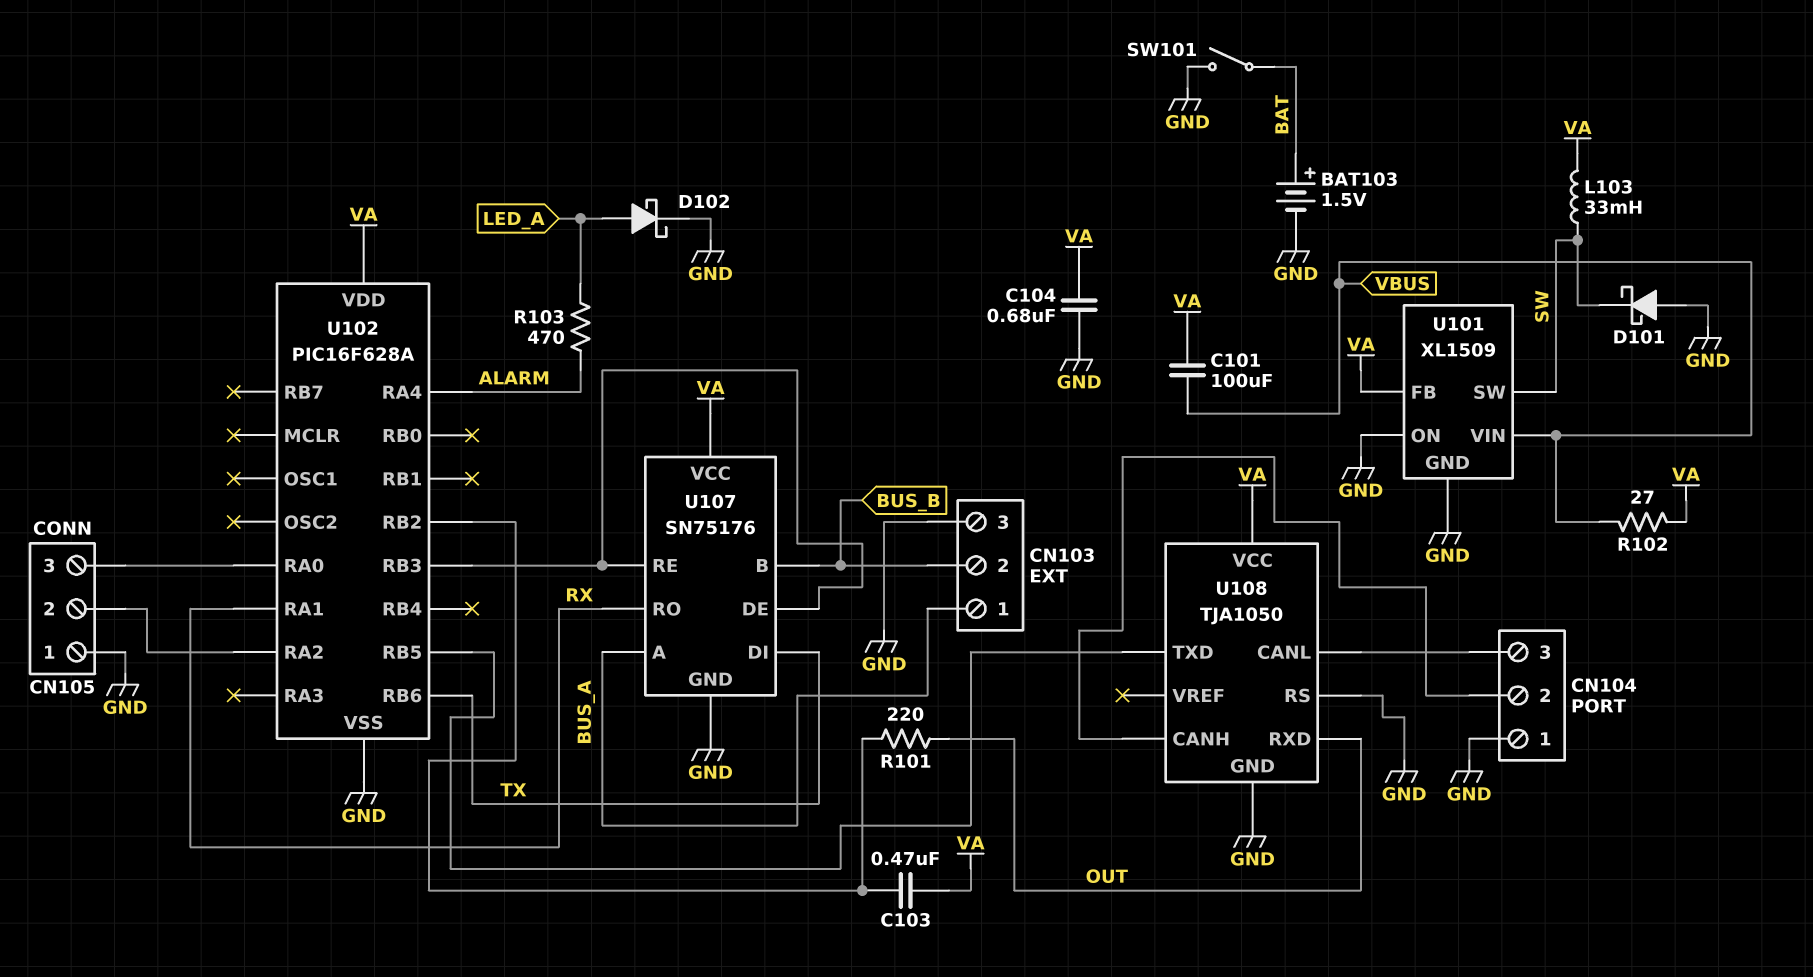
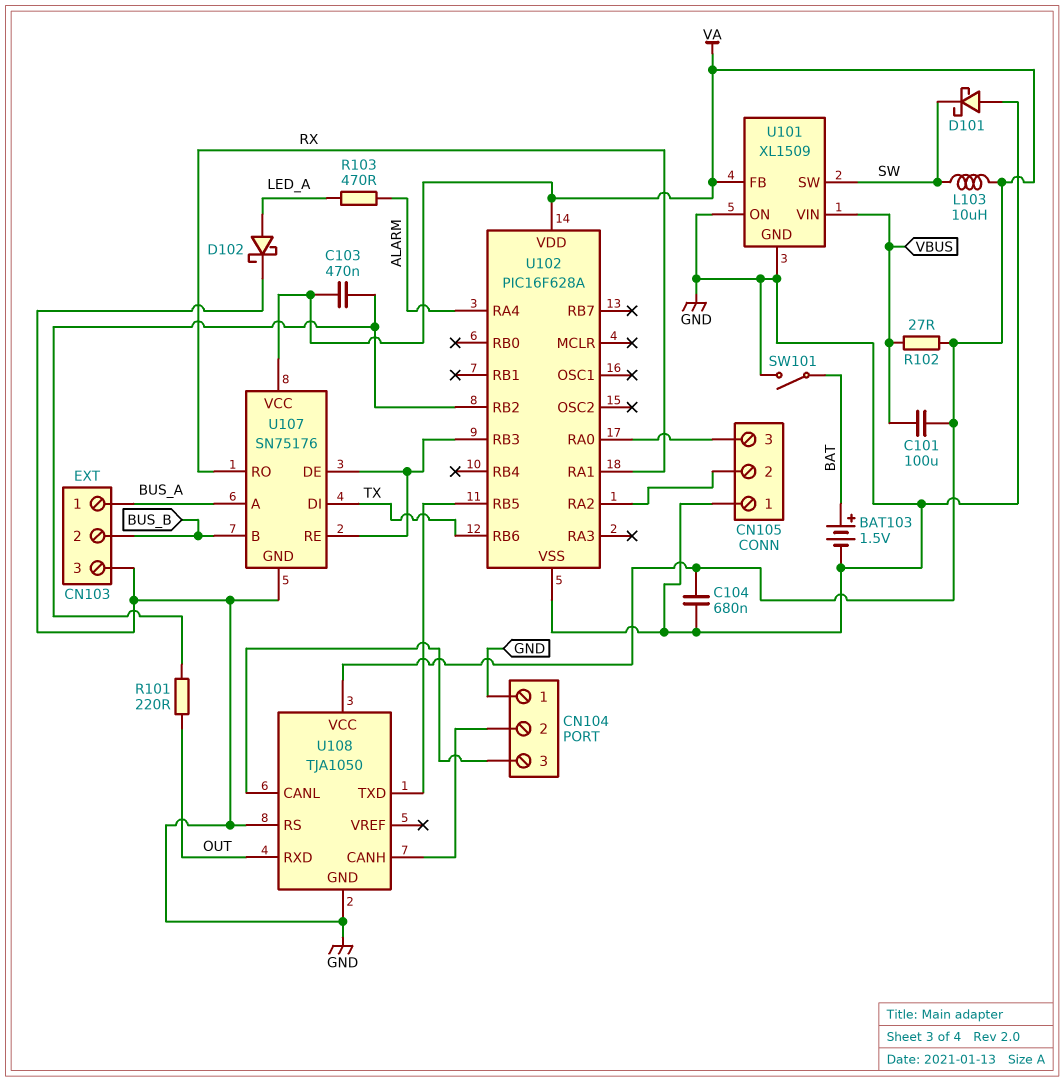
L103: 33mH (SW, VA) -> 10uH (SW, VA)

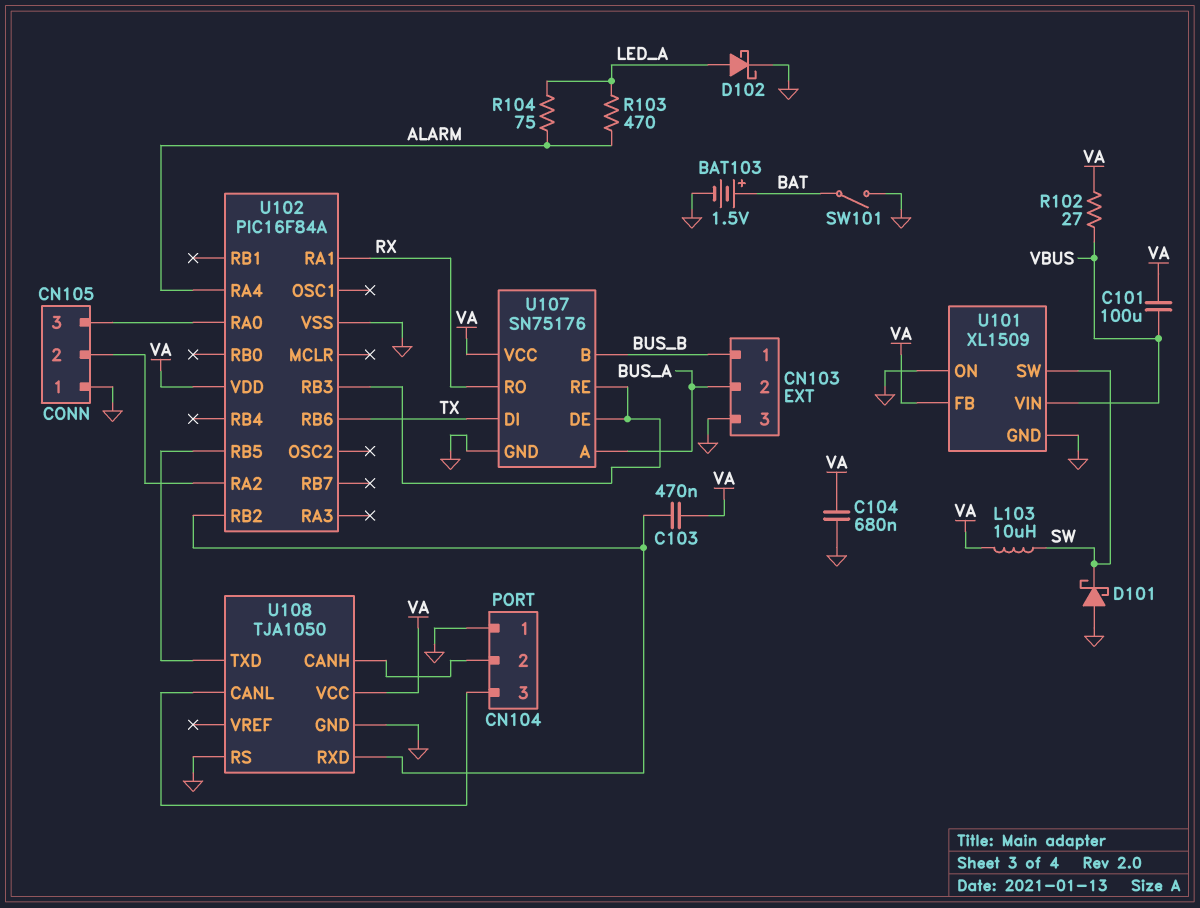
CN103 pin 1: BUS_A -> BUS_B
CN103 pin 2: BUS_B -> BUS_A
R101: 220 (OUT, U102/RB2) -> none
R104: none -> 75 (ALARM, LED_A)
U102: PIC16F628A -> PIC16F84A
U108 pin RXD: OUT -> U102/RB2

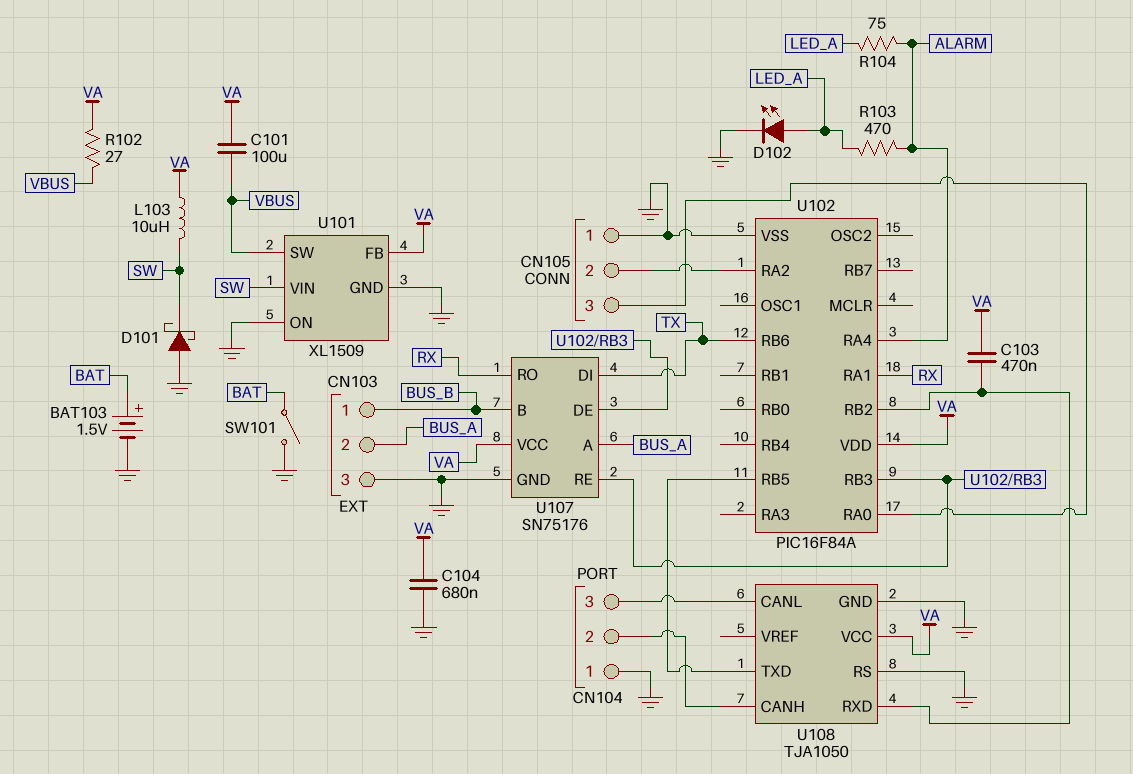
D102: schottky (A LED_A, K GND) -> LED (A LED_A, K GND)
U101 pin SW: SW -> VBUS
U101 pin VIN: VBUS -> SW

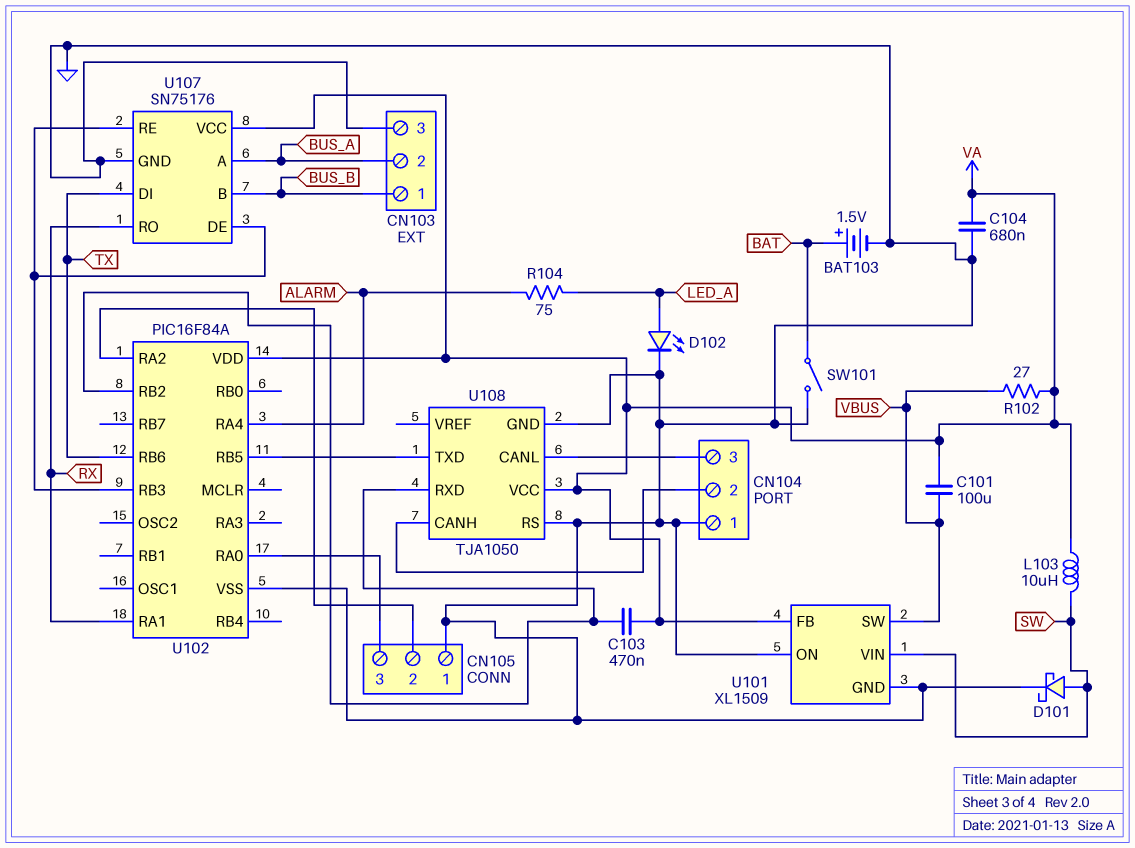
D101: schottky (A GND, K SW) -> schottky (A SW, K GND)
R103: 470 (ALARM, LED_A) -> none

